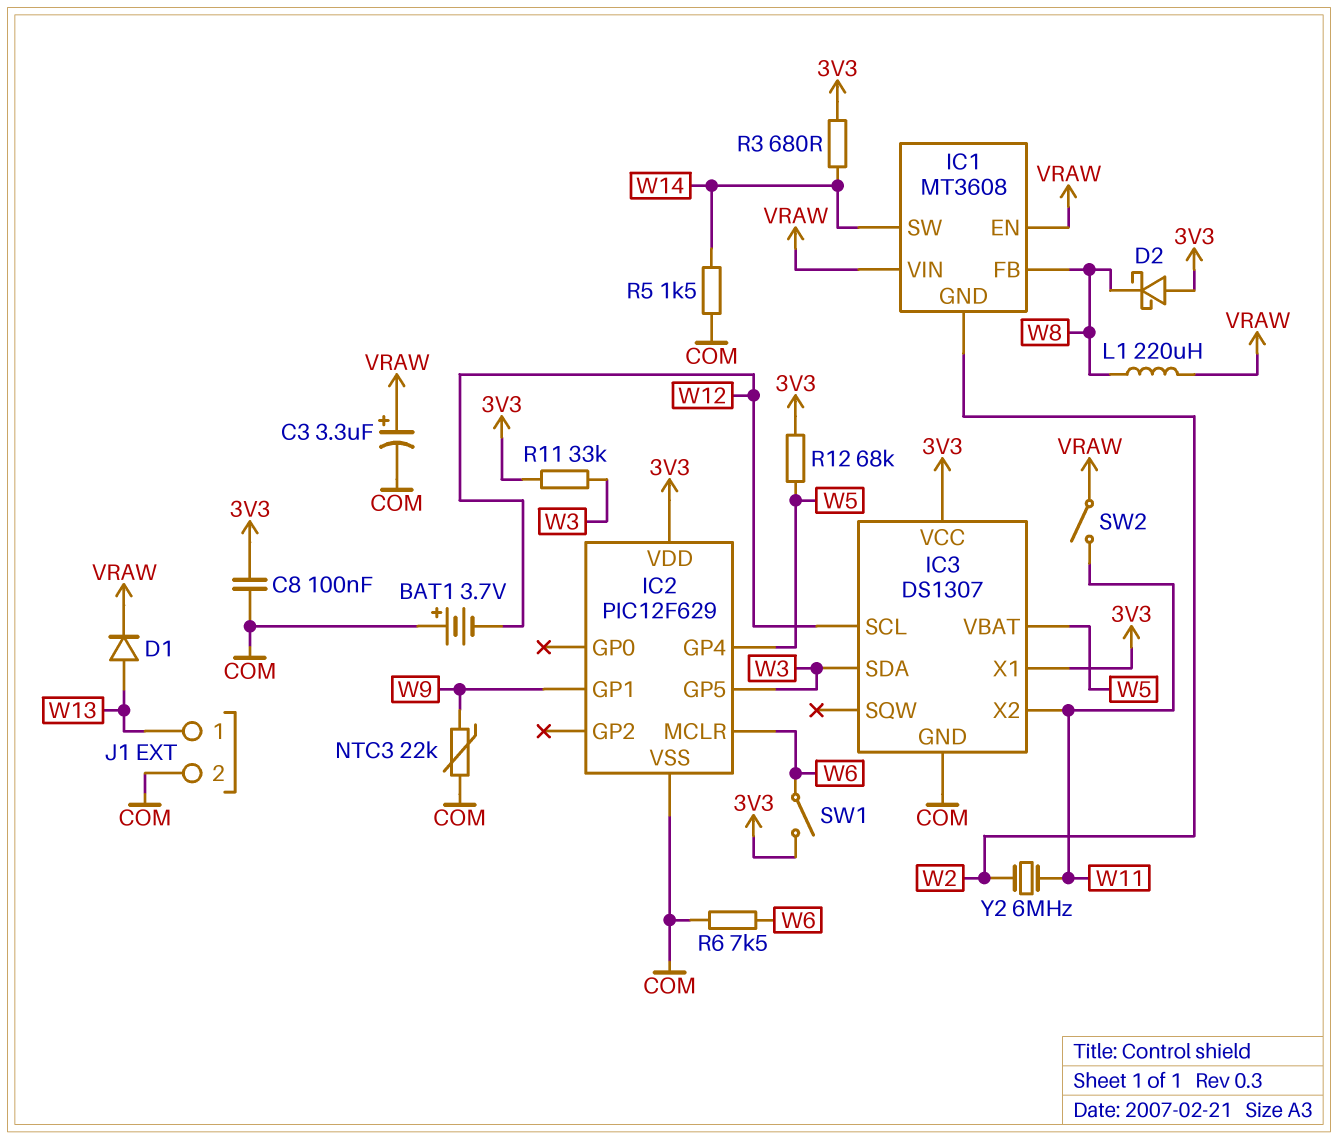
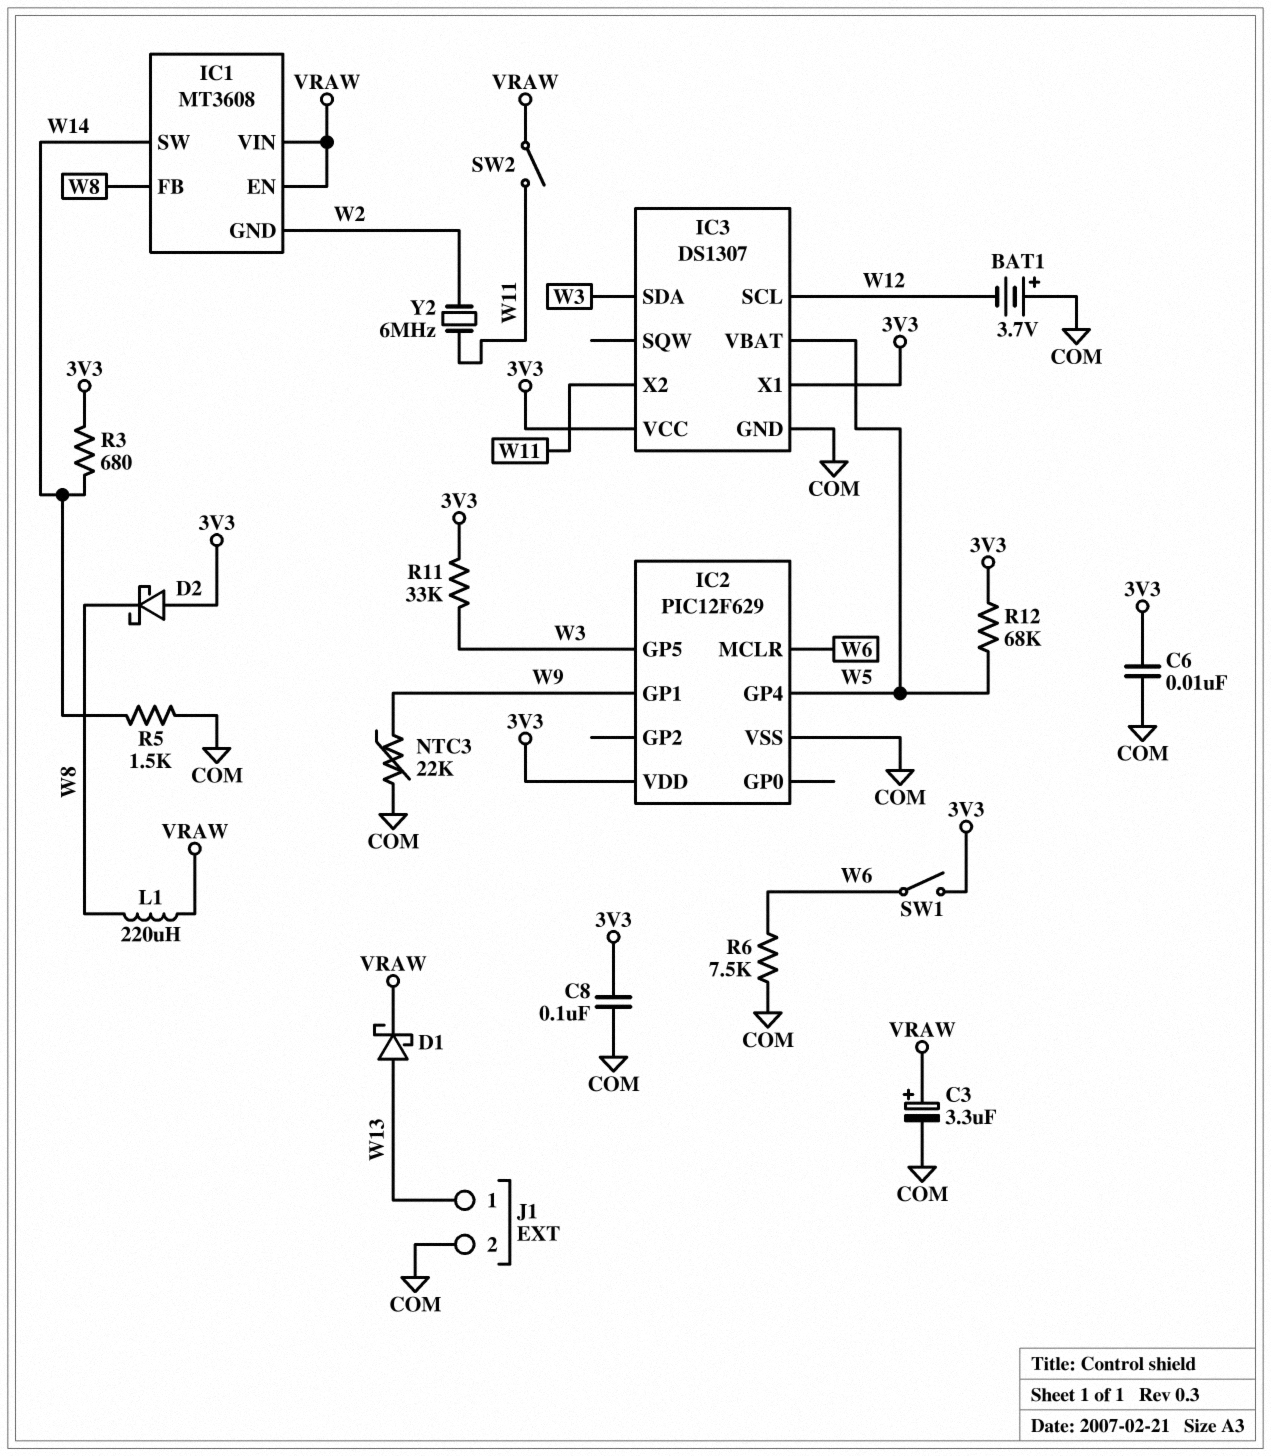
C6: none -> 10nF (3V3, COM)
D1: diode (A W13, K VRAW) -> schottky (A W13, K VRAW)

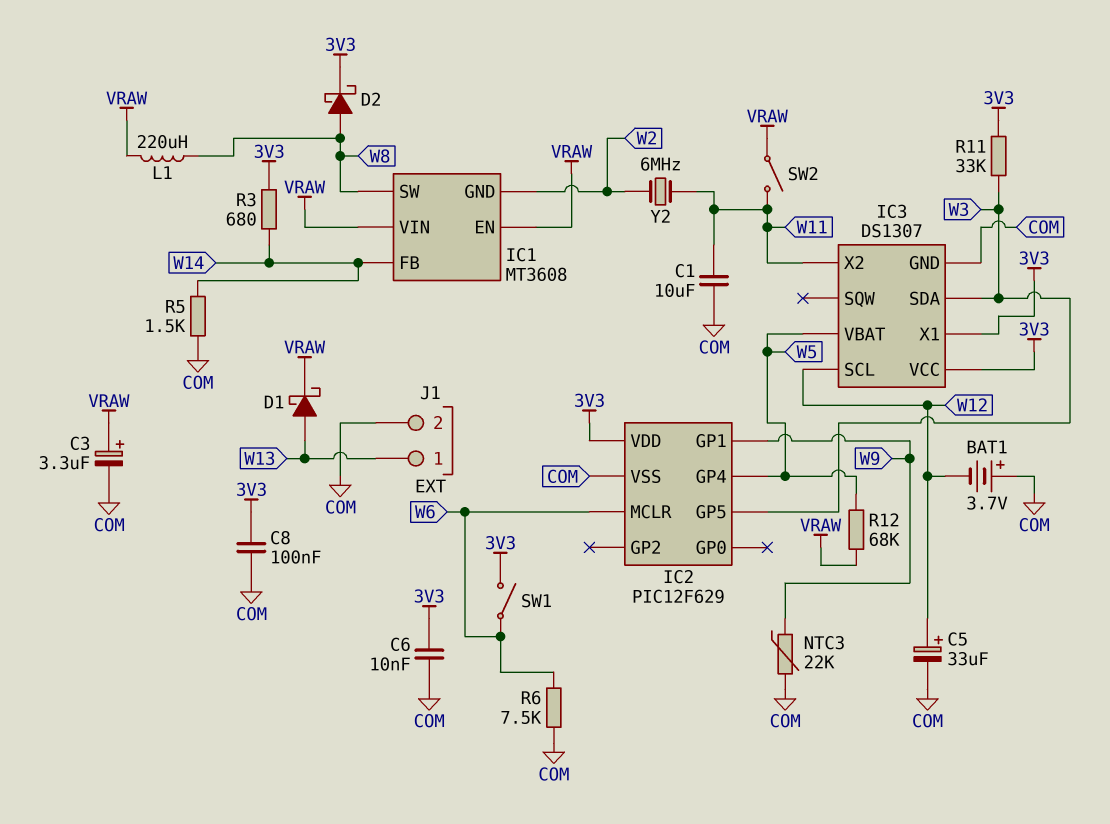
C1: none -> 10uF (COM, W11)
C5: none -> 33uF (plus W12, minus COM)
D2: schottky (A 3V3, K W8) -> schottky (A W8, K 3V3)
IC1 pin FB: W8 -> W14
IC1 pin SW: W14 -> W8
R12: 68k (3V3, W5) -> 68k (VRAW, W5)

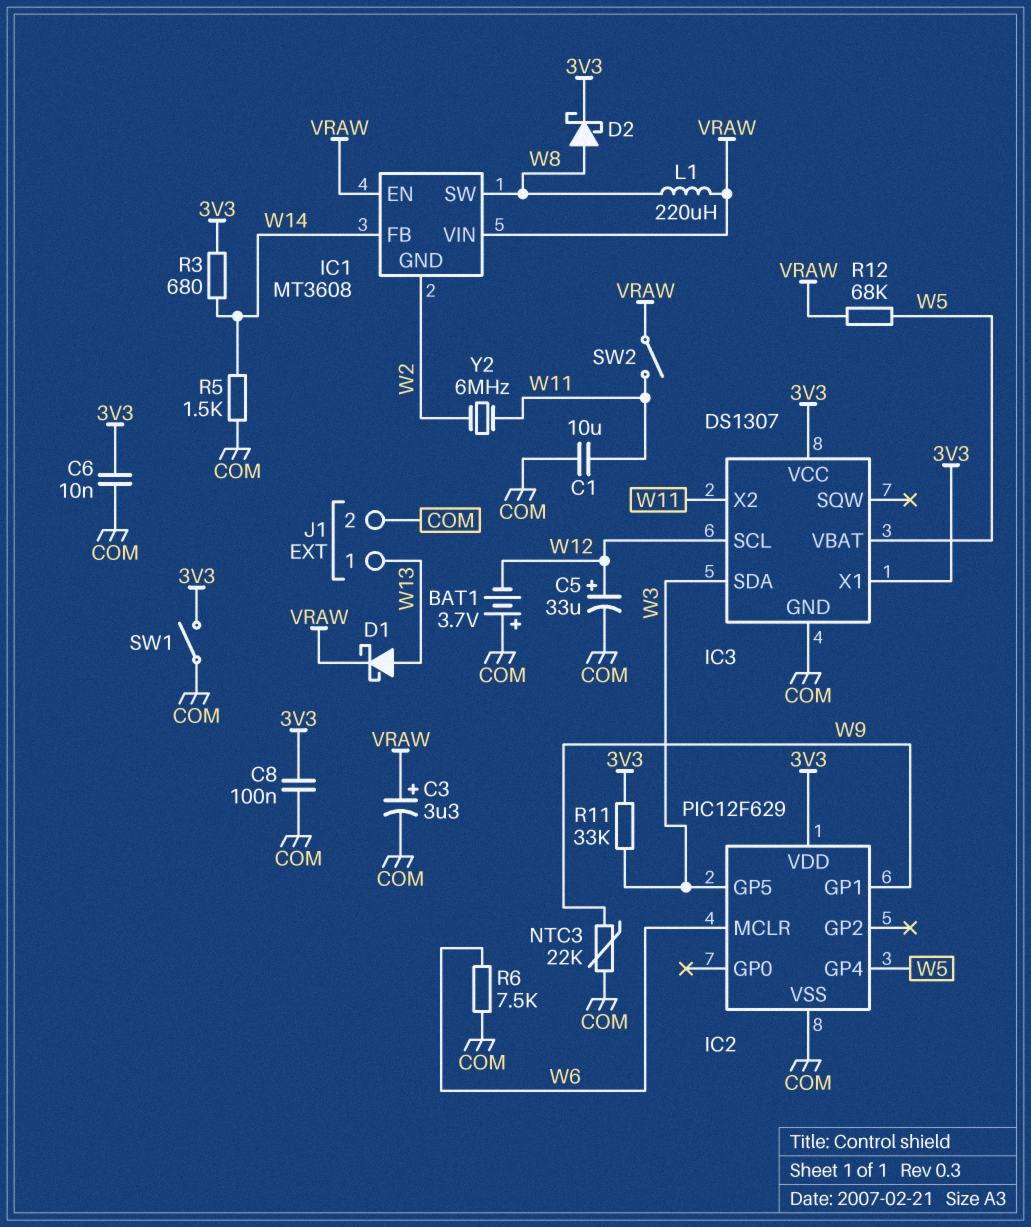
SW1: switch (3V3, W6) -> switch (3V3, COM)

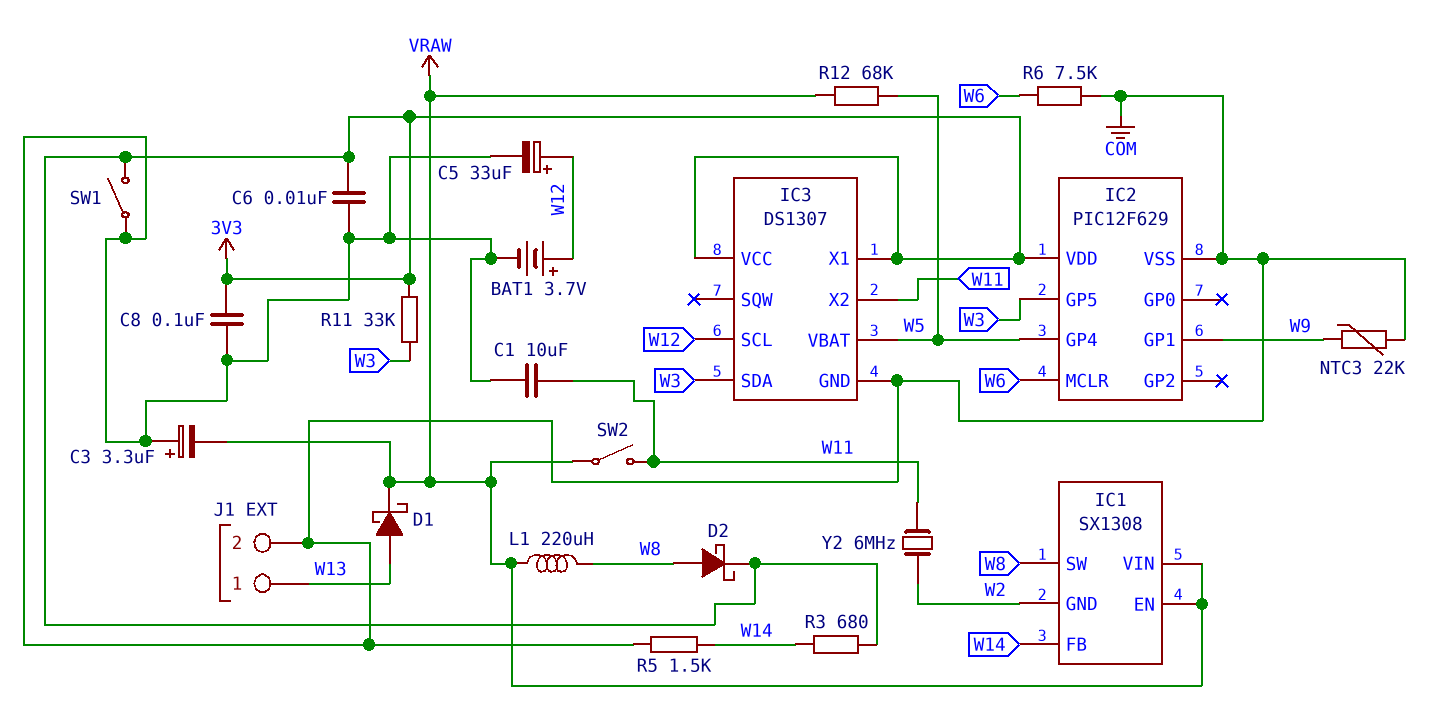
BAT1: 3.7V (plus COM, minus W12) -> 3.7V (plus W12, minus COM)
C3: 3.3uF (plus VRAW, minus COM) -> 3.3uF (plus COM, minus VRAW)
IC1: MT3608 -> SX1308

